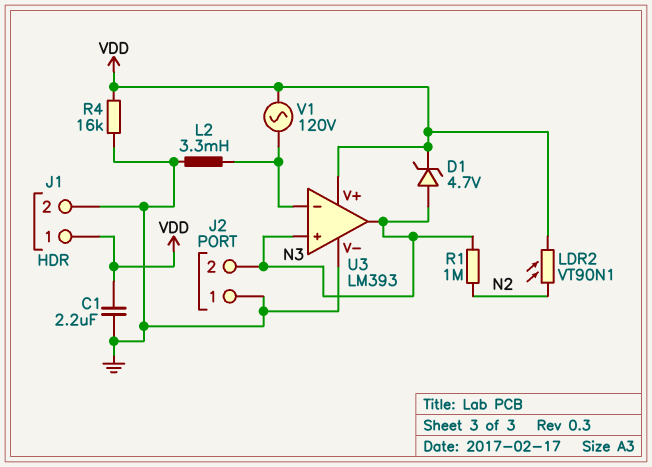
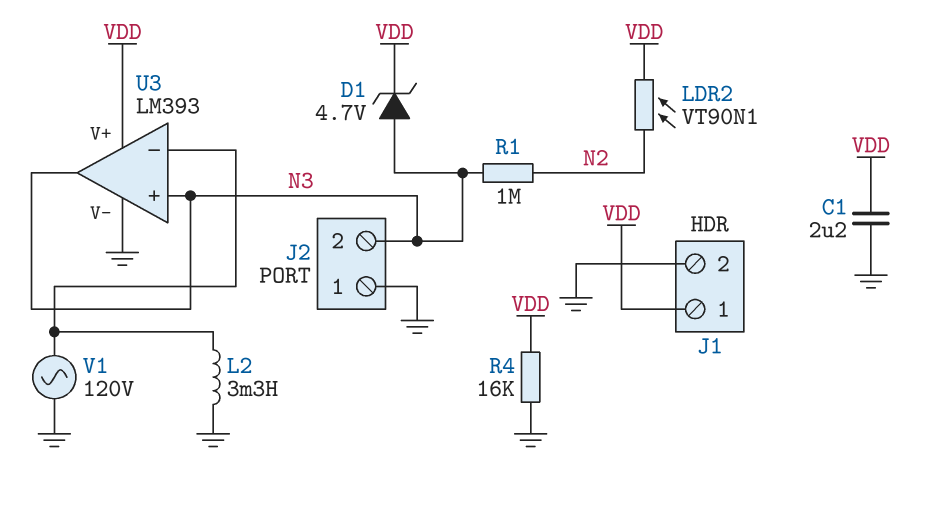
V1: AC 120V (U3/in-, VDD) -> AC 120V (GND, U3/in-)

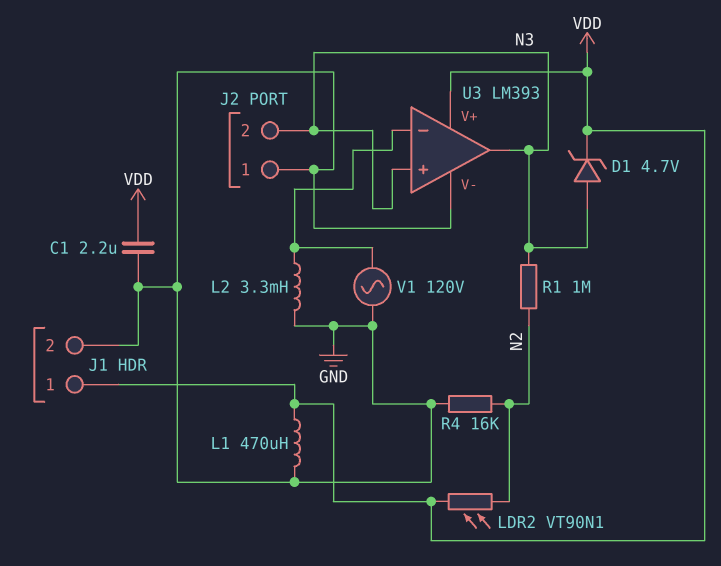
L1: none -> 470uH (GND, VDD)
R4: 16k (GND, VDD) -> 16k (GND, N2)

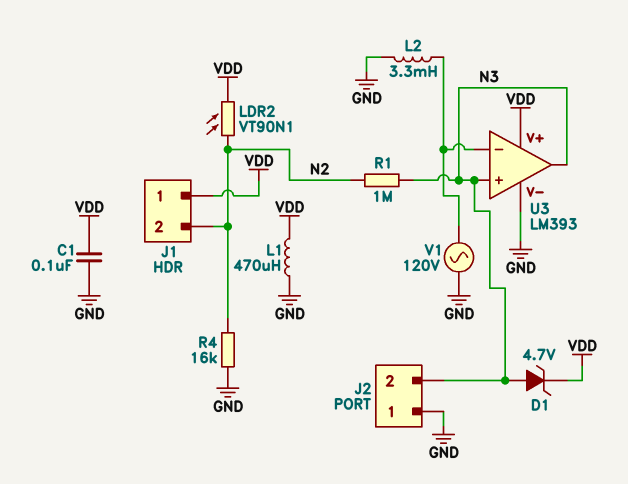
C1: 2.2uF (GND, VDD) -> 100nF (GND, VDD)
J1 pin 2: GND -> N2

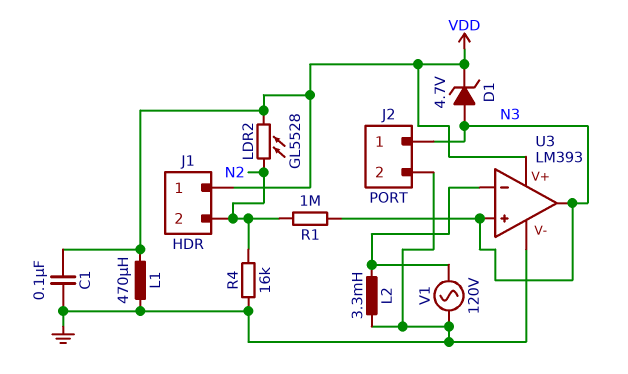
J2 pin 1: GND -> N3
J2 pin 2: N3 -> GND
LDR2: VT90N1 (N2, VDD) -> GL5528 (N2, VDD)

